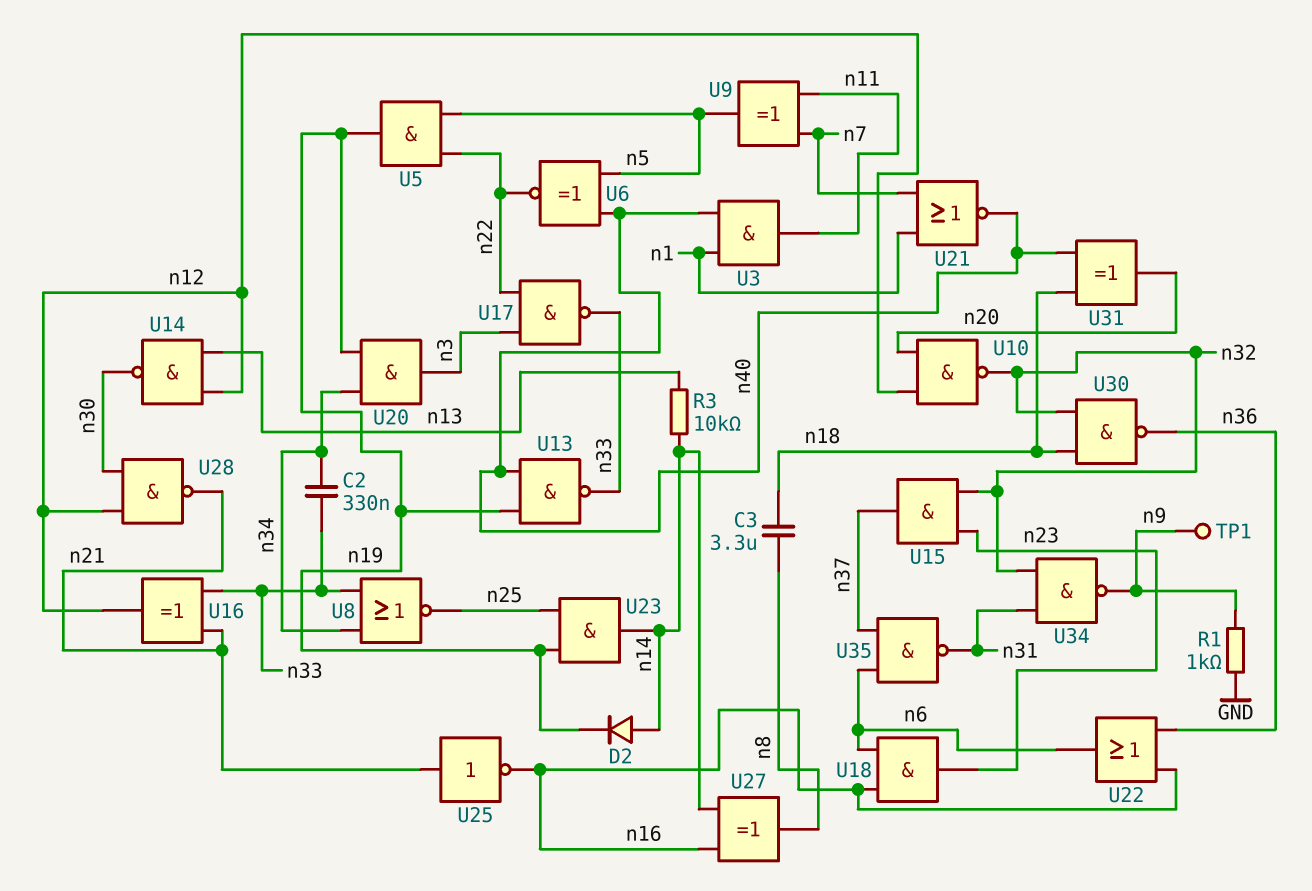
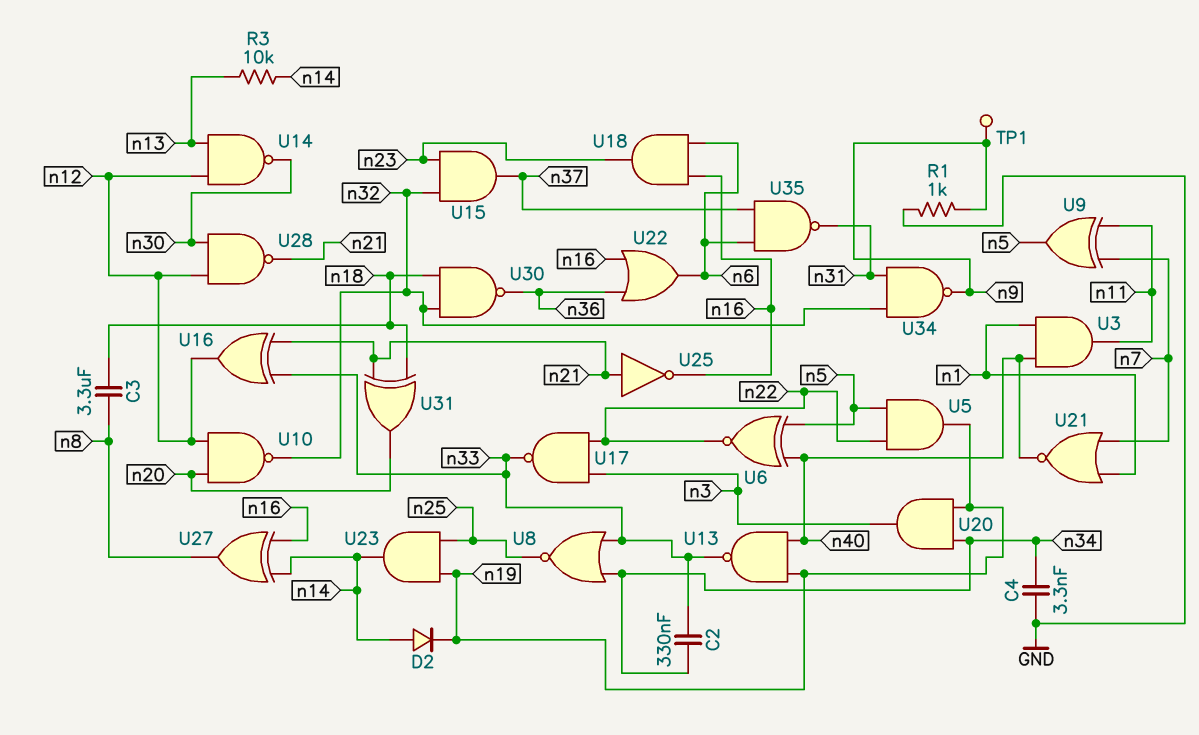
C4: none -> 3.3nF (GND, n34)
U31: XOR (in n18, in n40, out n20) -> XOR (in n18, in n21, out n20)

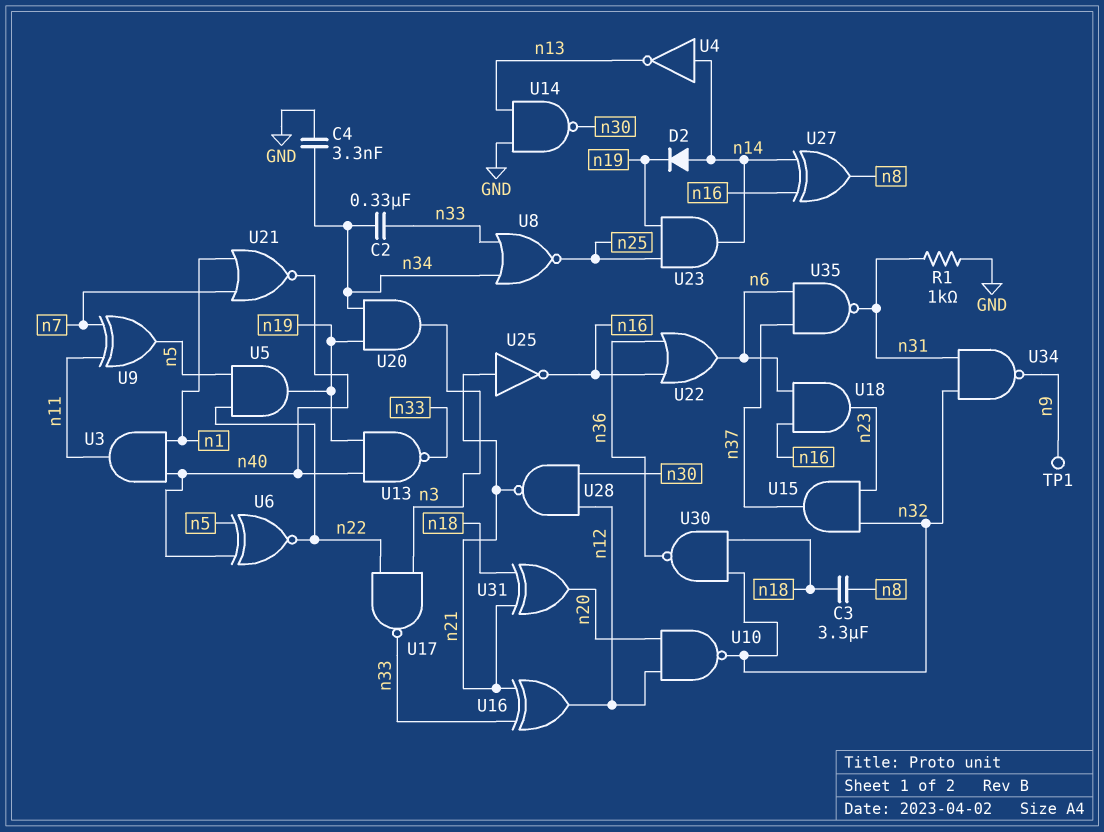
R1: 1k (GND, n9) -> 1k (GND, n31)
R3: 10k (n13, n14) -> none
U4: none -> NOT (in n14, out n13)
U14: NAND (in n12, in n13, out n30) -> NAND (in GND, in n13, out n30)

